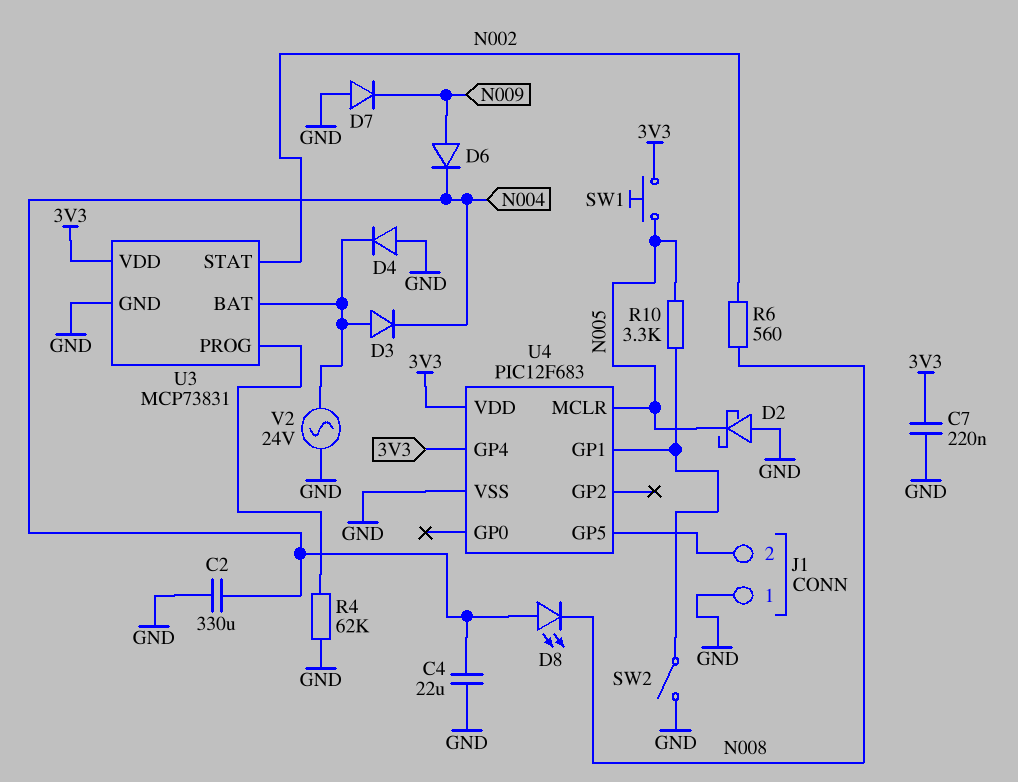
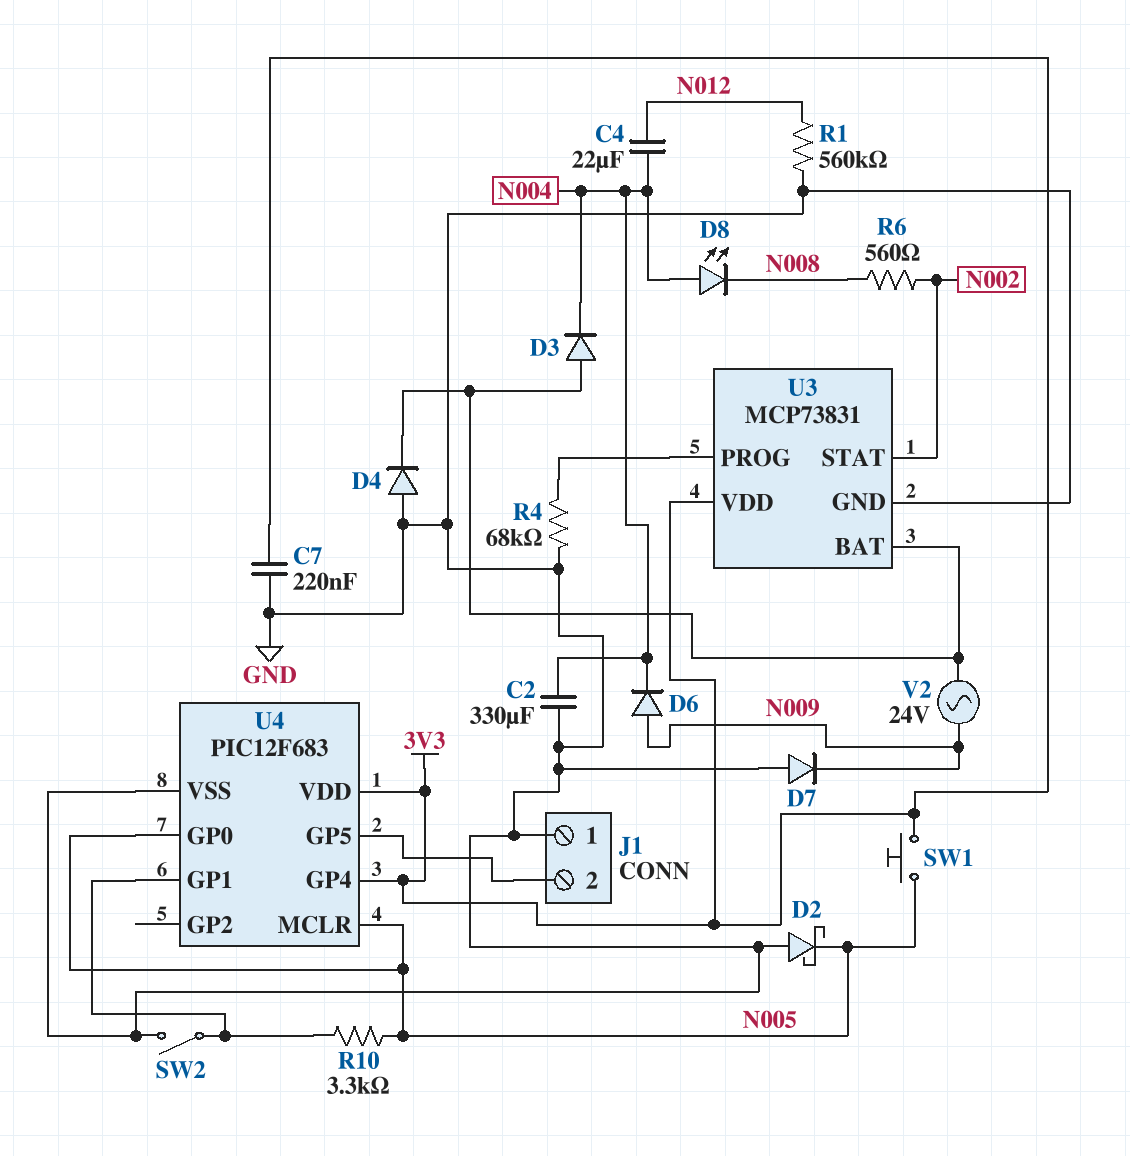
C4: 22uF (GND, N004) -> 22uF (N004, N012)
R1: none -> 560k (GND, N012)
R4: 62k (GND, U3/PROG) -> 68k (GND, U3/PROG)
U4 pin GP0: none -> N005
V2: AC 24V (GND, U3/BAT) -> AC 24V (N009, U3/BAT)

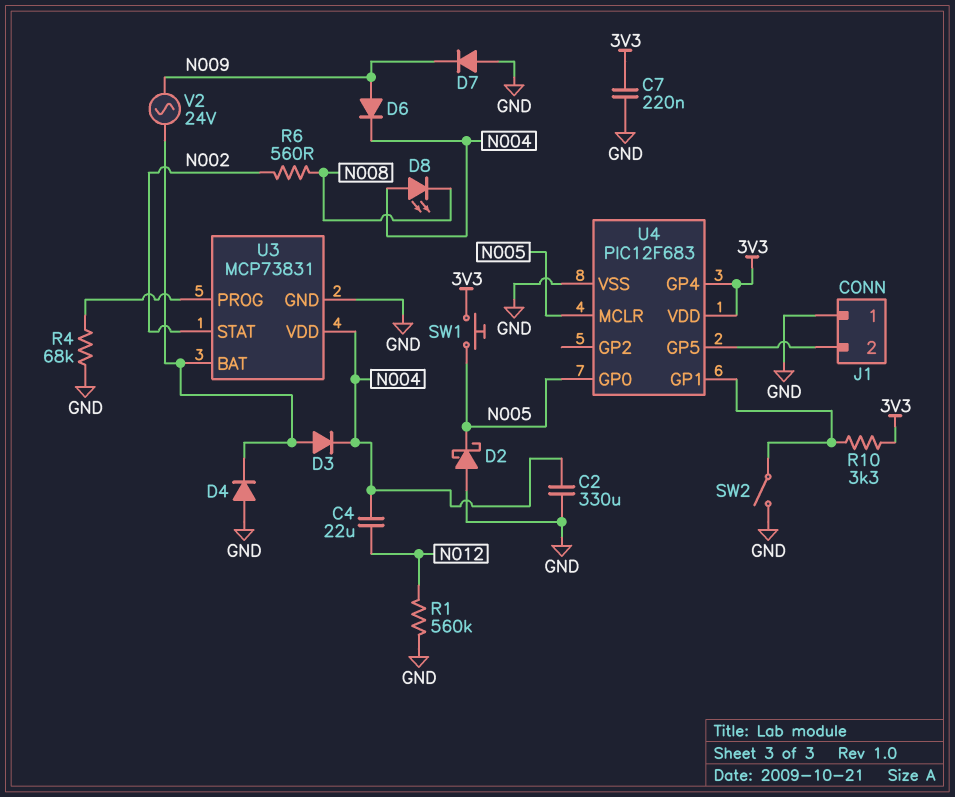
R10: 3.3k (N005, U4/GP1) -> 3.3k (3V3, U4/GP1)
U3 pin VDD: 3V3 -> N004

